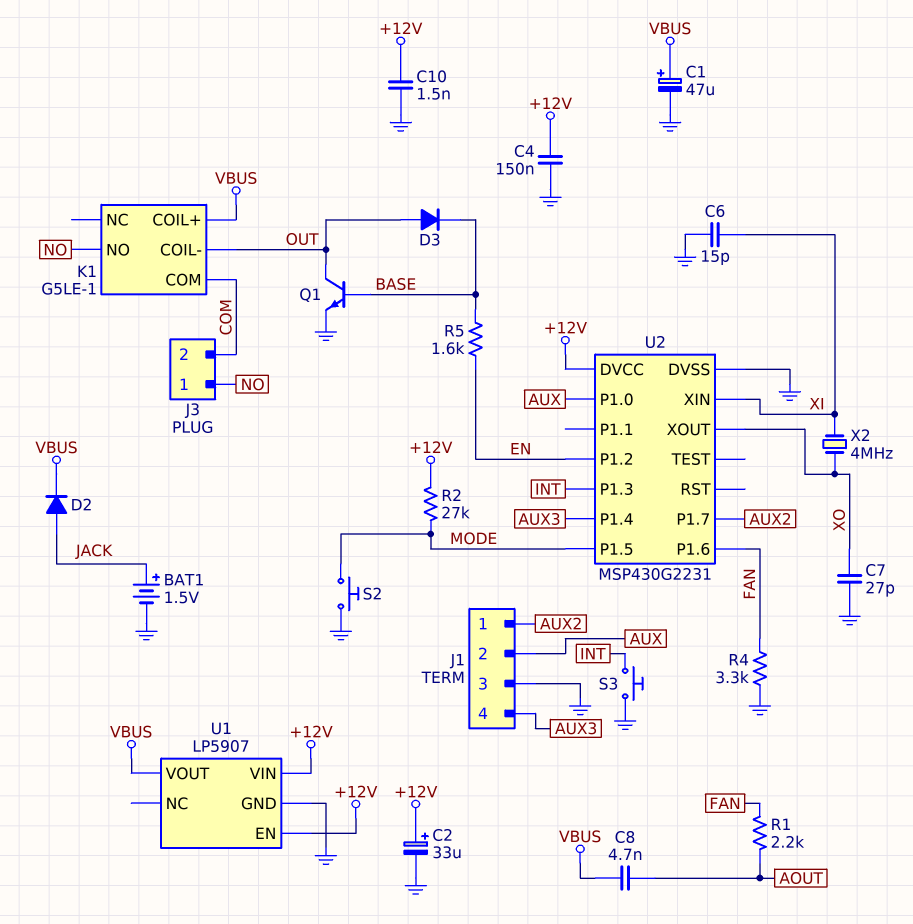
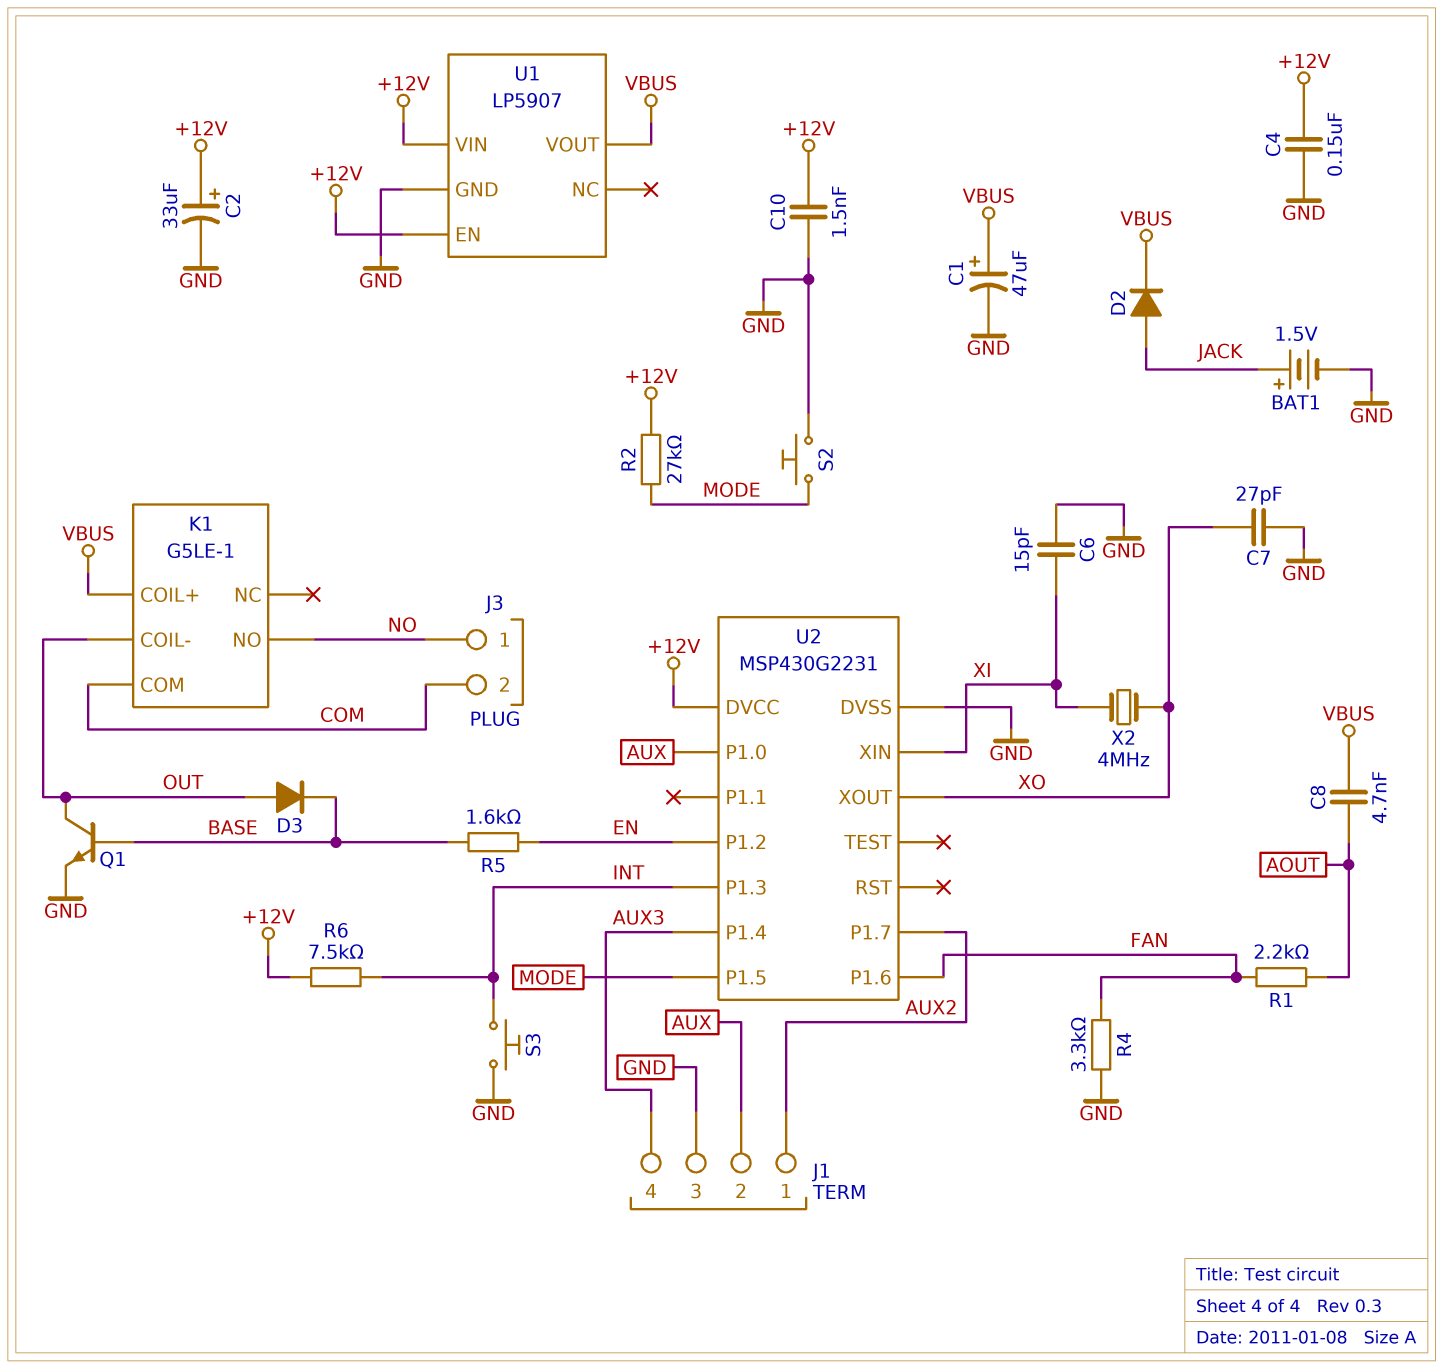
R6: none -> 7.5k (+12V, INT)

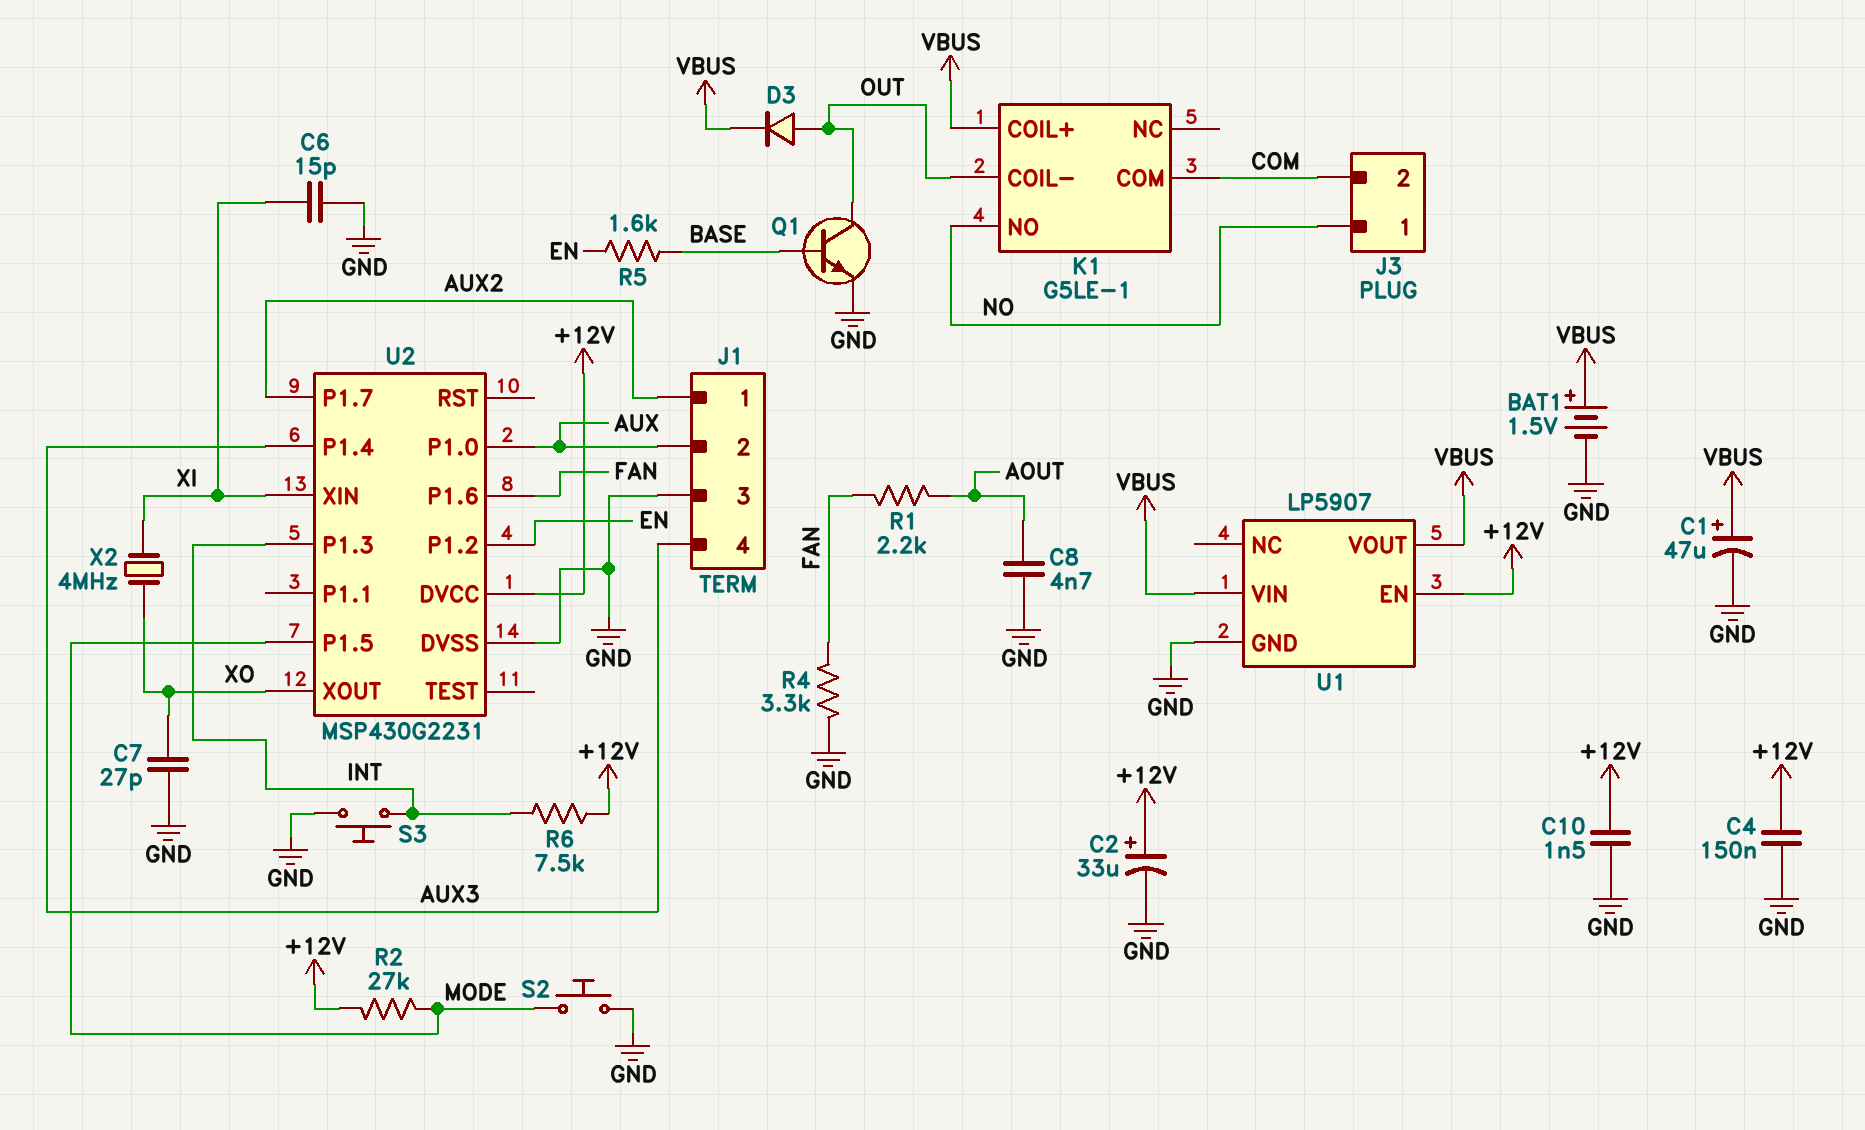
BAT1: 1.5V (plus JACK, minus GND) -> 1.5V (plus VBUS, minus GND)
C8: 4.7nF (AOUT, VBUS) -> 4.7nF (AOUT, GND)
D2: diode (A JACK, K VBUS) -> none
D3: diode (A OUT, K BASE) -> diode (A OUT, K VBUS)
U1 pin VIN: +12V -> VBUS

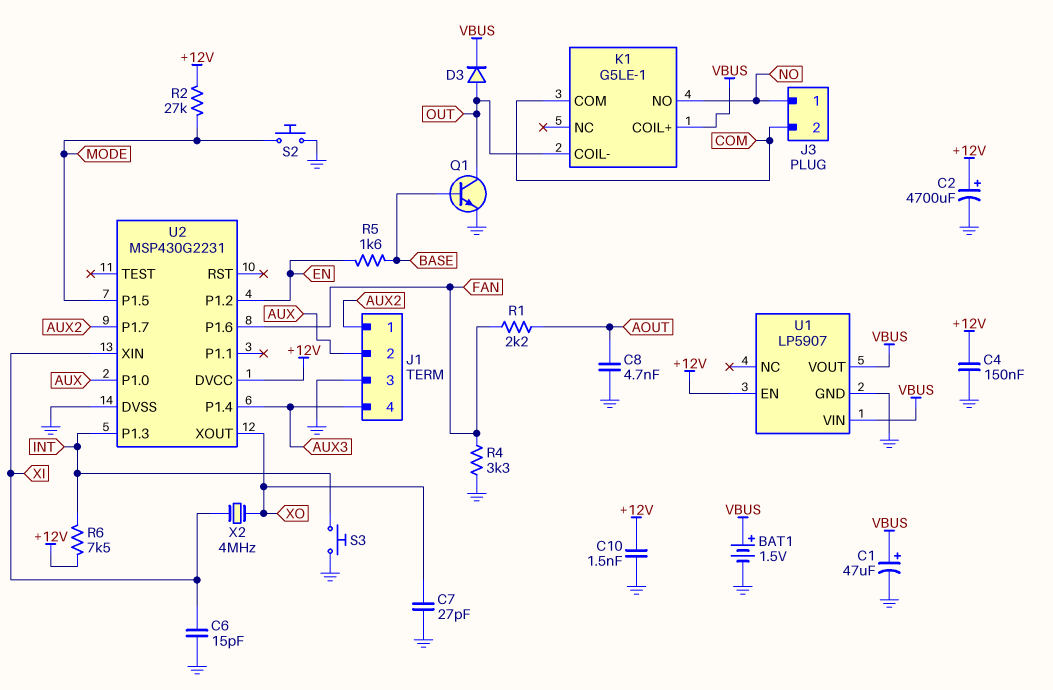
C2: 33uF (plus +12V, minus GND) -> 4700uF (plus +12V, minus GND)

